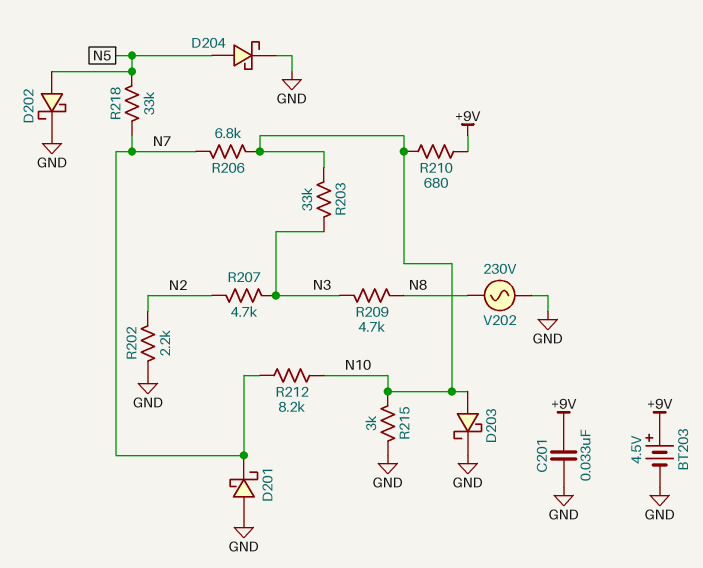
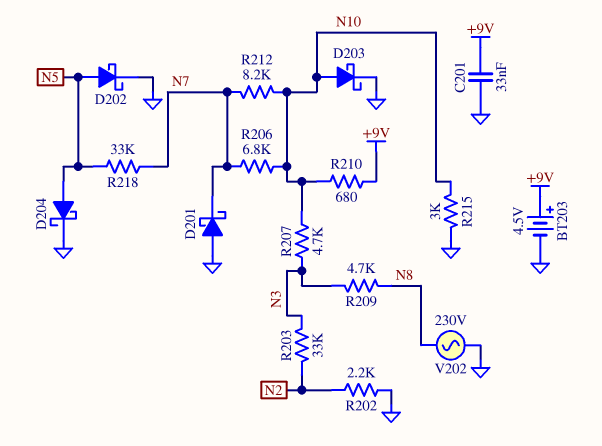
R203: 33k (N3, N10) -> 33k (N2, N3)
R207: 4.7k (N2, N3) -> 4.7k (N3, N10)

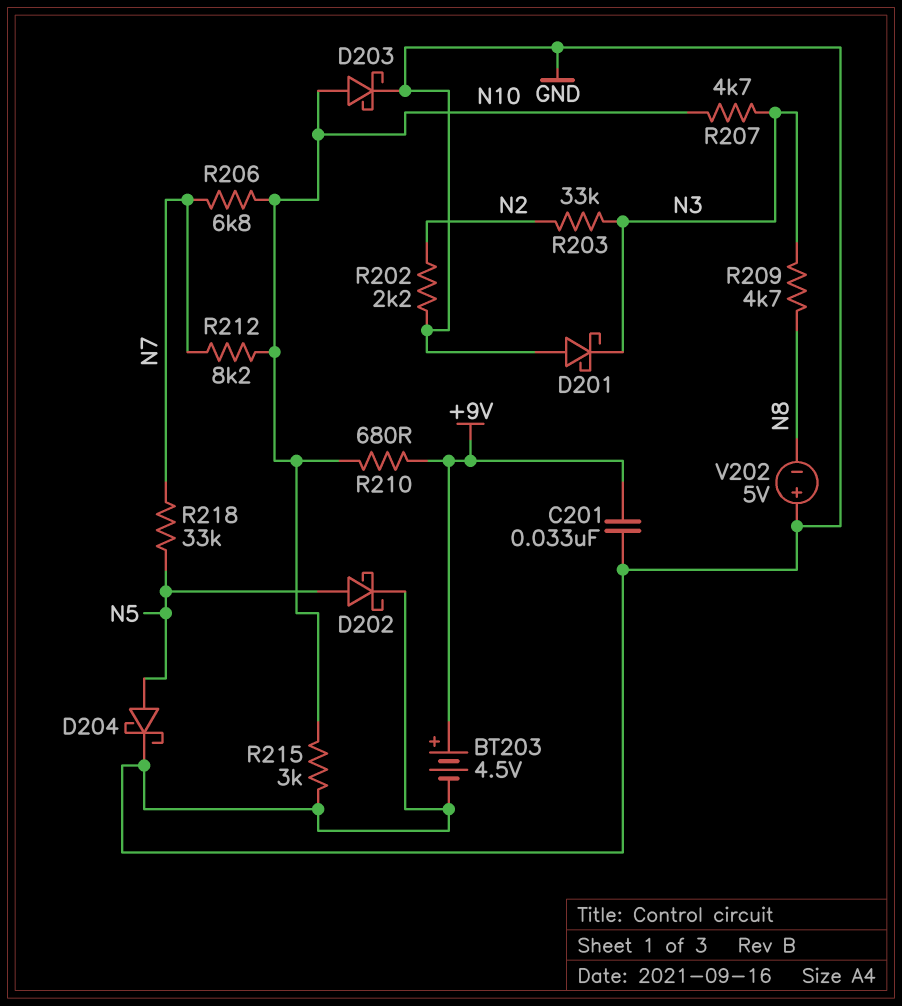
D201: schottky (A GND, K N7) -> schottky (A GND, K N3)
V202: AC 230V (GND, N8) -> 5V (plus GND, minus N8)

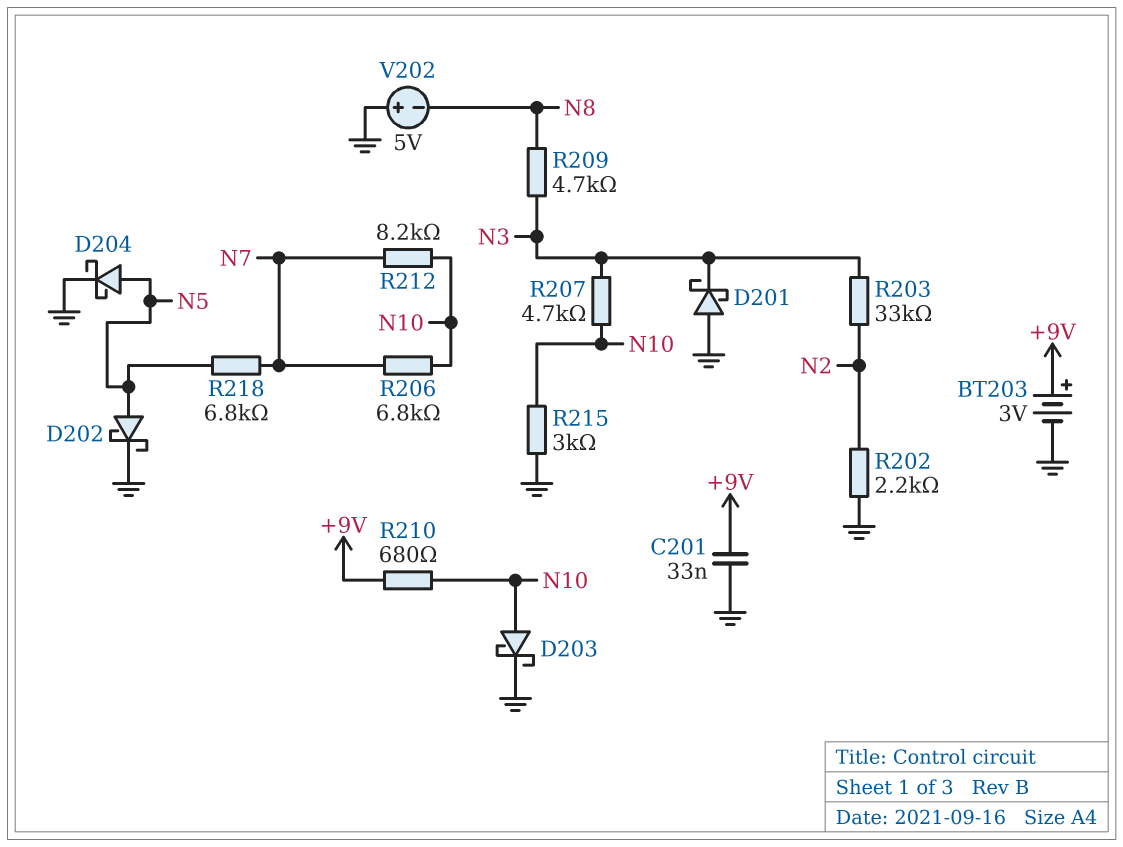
BT203: 4.5V (plus +9V, minus GND) -> 3V (plus +9V, minus GND)
R218: 33k (N5, N7) -> 6.8k (N5, N7)

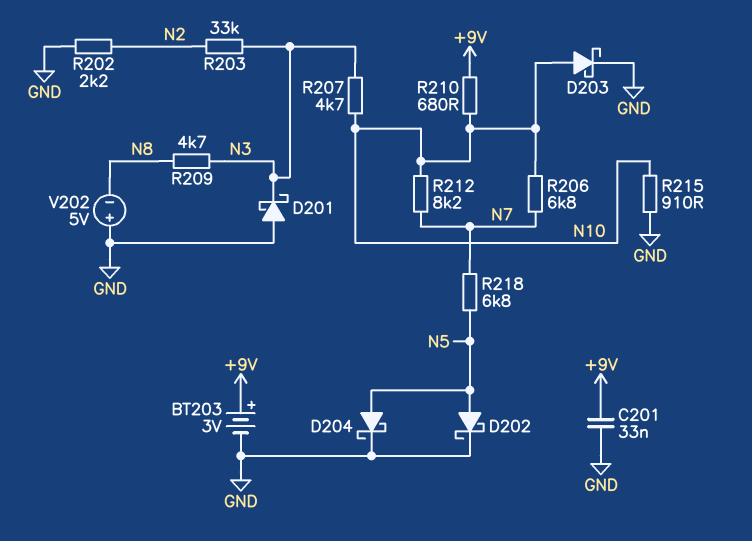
R215: 3k (GND, N10) -> 910 (GND, N10)

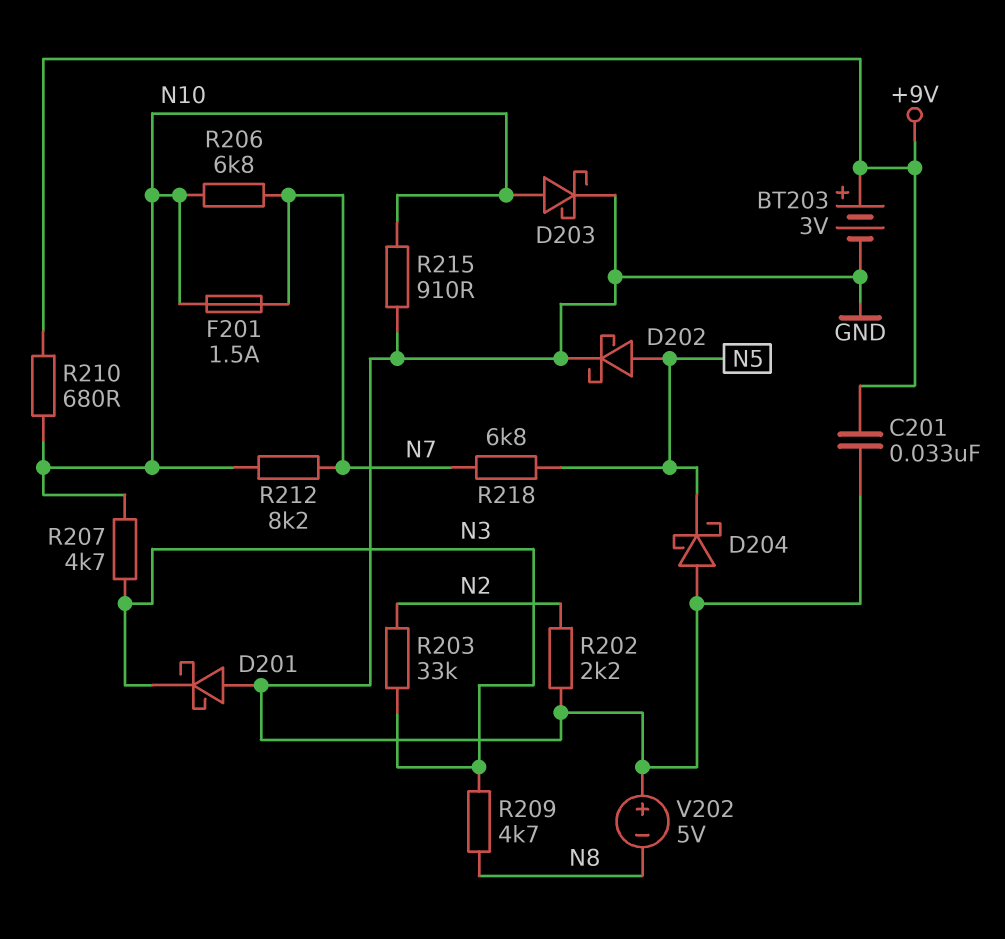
D204: schottky (A N5, K GND) -> schottky (A GND, K N5)
F201: none -> 1.5A (N7, N10)

